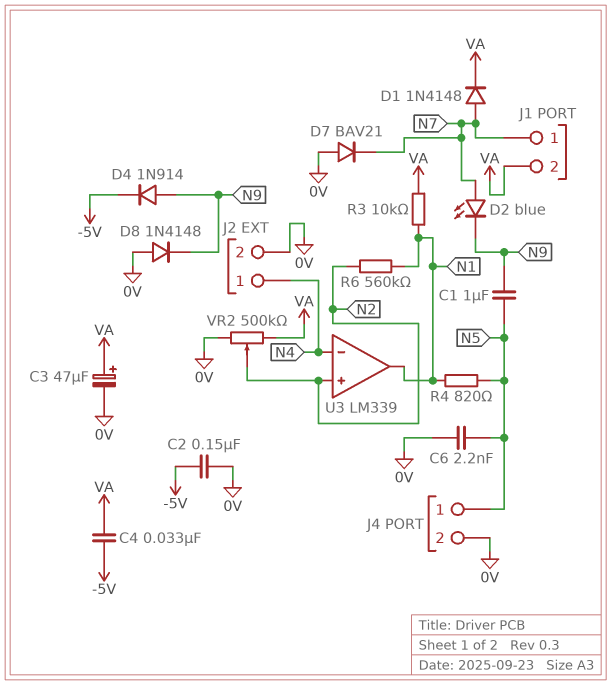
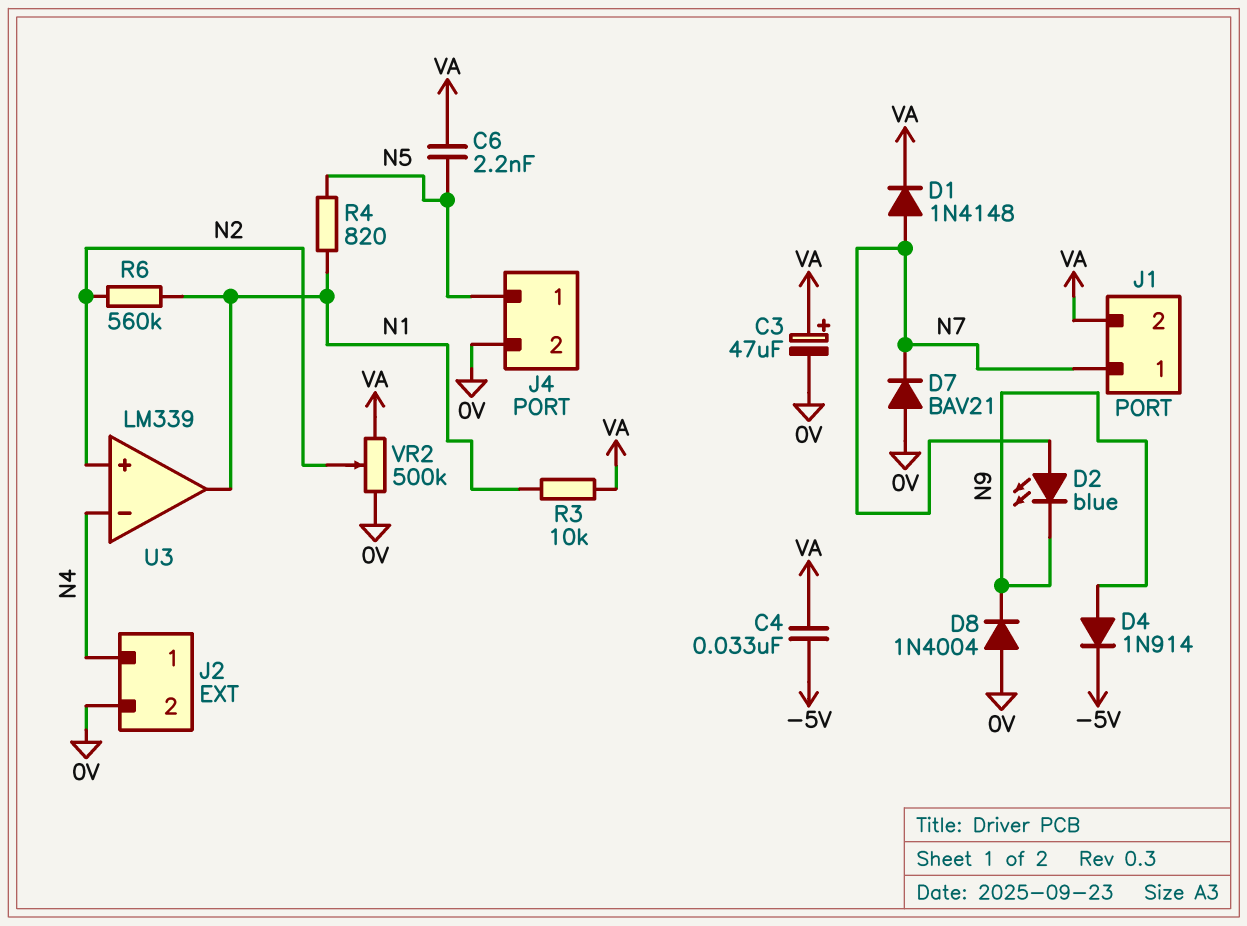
C1: 1uF (N5, N9) -> none
C2: 150nF (-5V, 0V) -> none
C6: 2.2nF (0V, N5) -> 2.2nF (N5, VA)
D8: diode 1N4148 (A 0V, K N9) -> diode 1N4004 (A 0V, K N9)

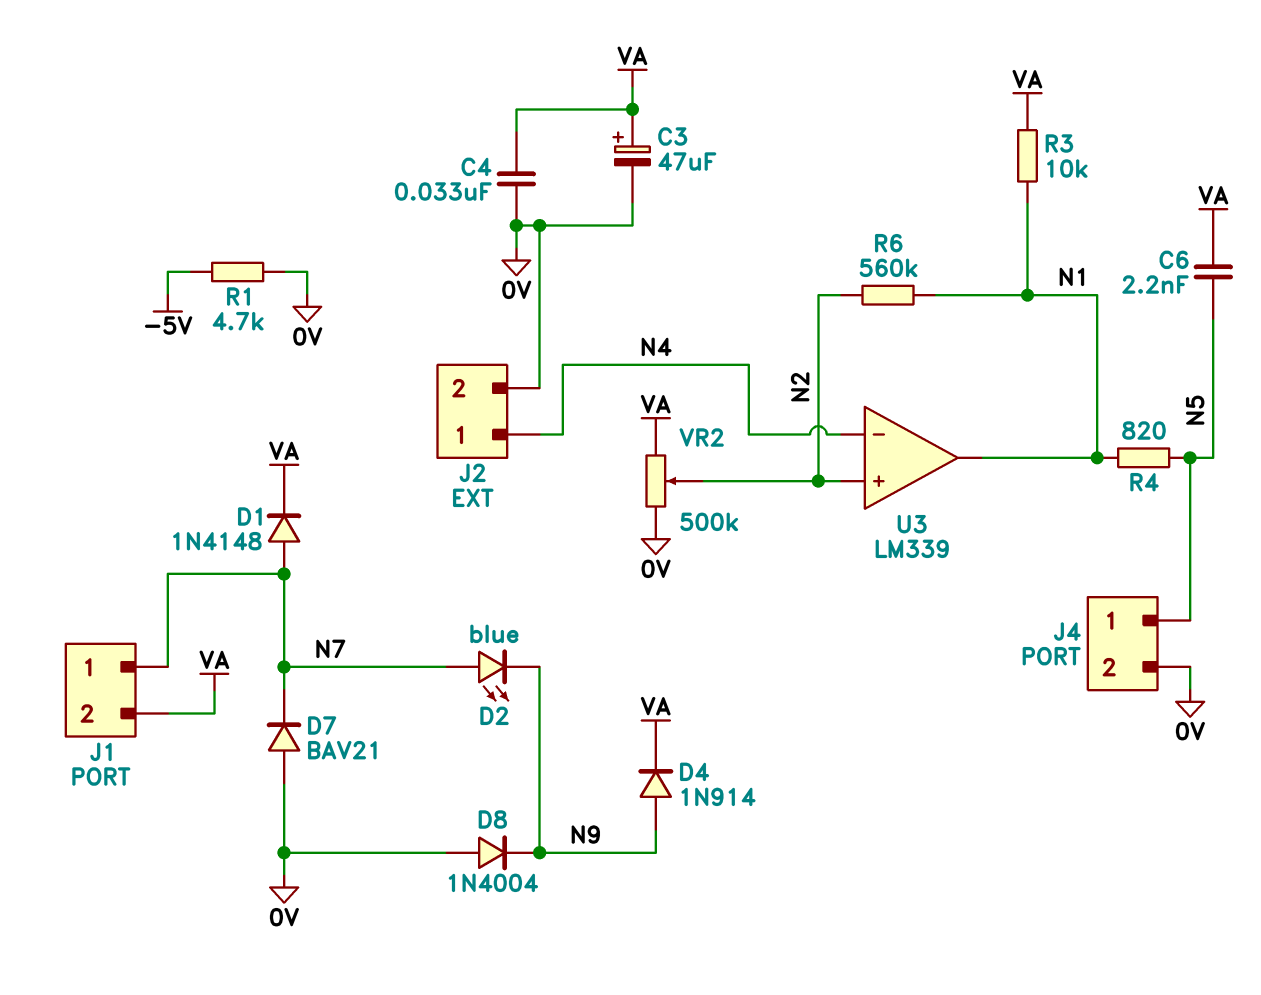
C4: 33nF (-5V, VA) -> 33nF (0V, VA)
D4: diode 1N914 (A N9, K -5V) -> diode 1N914 (A N9, K VA)
R1: none -> 4.7k (-5V, 0V)

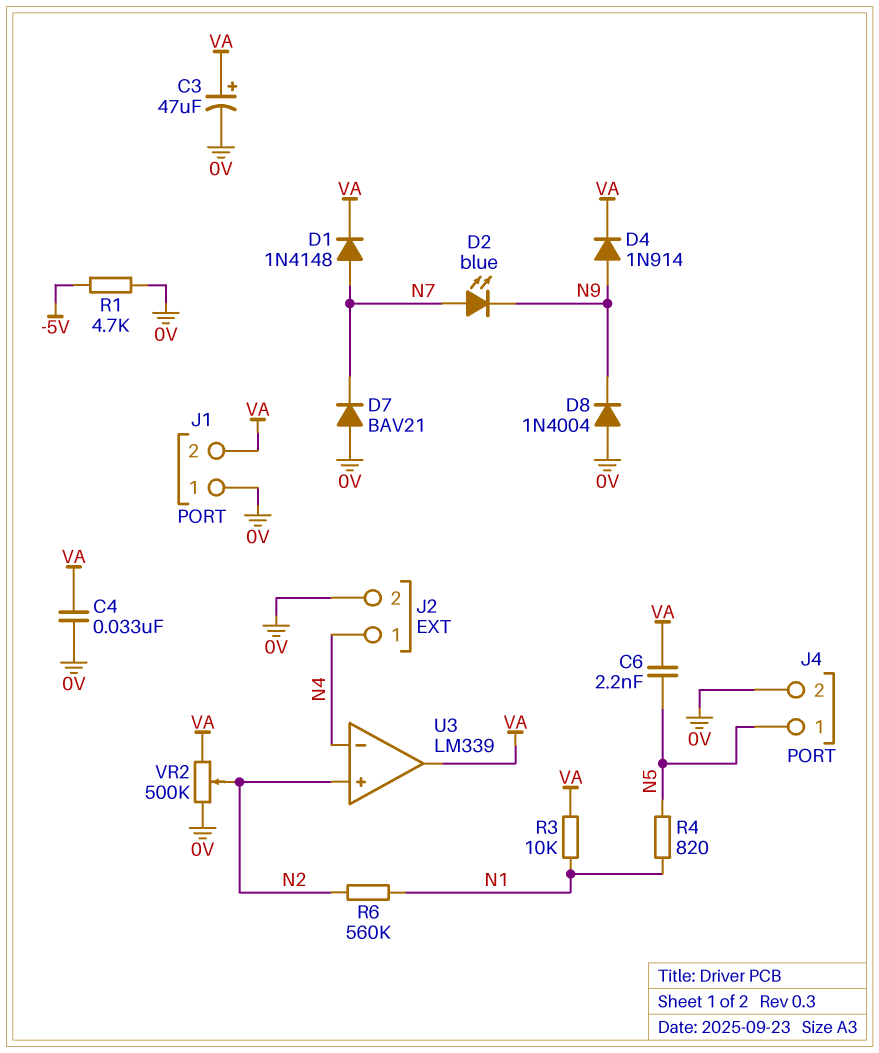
J1 pin 1: N7 -> 0V
U3 pin out: N1 -> VA

